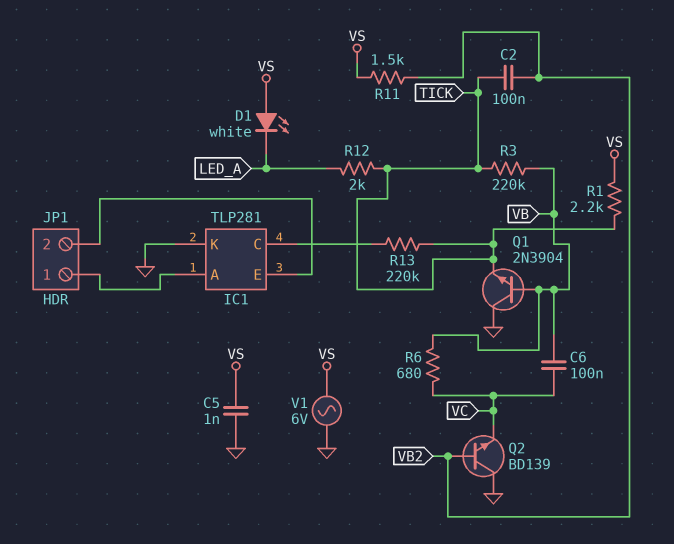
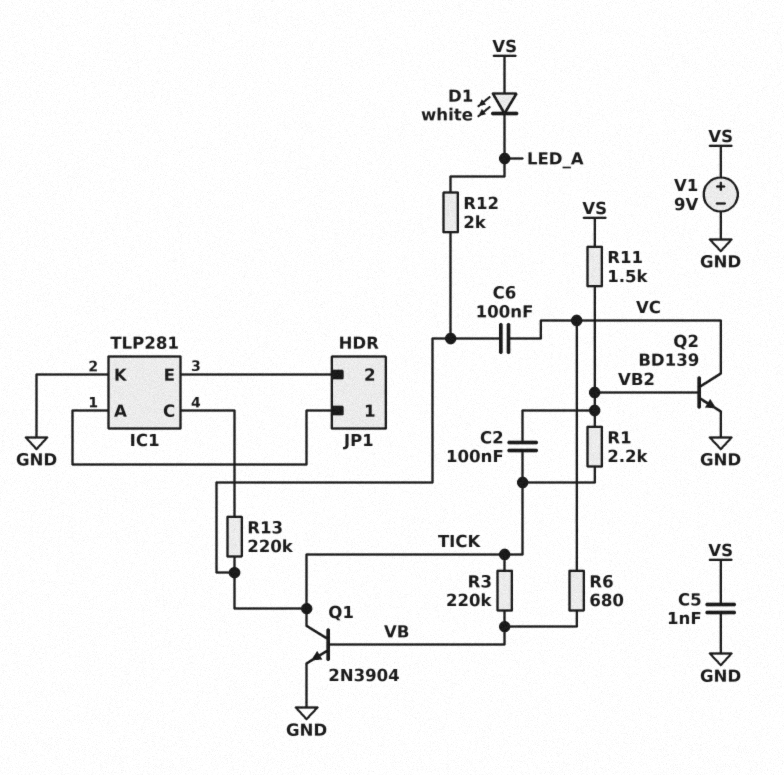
C6: 100nF (VB, VC) -> 100nF (TICK, VC)
Q1: NPN 2N3904 (B VB, C GND, E TICK) -> NPN 2N3904 (B VB, C TICK, E GND)
Q2: NPN BD139 (B VB2, C GND, E VC) -> NPN BD139 (B VB2, C VC, E GND)
R1: 2.2k (TICK, VS) -> 2.2k (TICK, VB2)
V1: AC 6V (GND, VS) -> 9V (plus VS, minus GND)

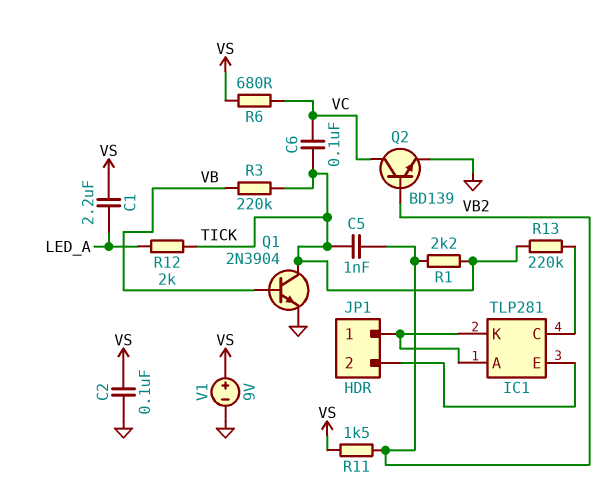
C1: none -> 2.2uF (LED_A, VS)
C2: 100nF (TICK, VB2) -> 100nF (GND, VS)
C5: 1nF (GND, VS) -> 1nF (TICK, VB2)
D1: LED white (A VS, K LED_A) -> none
IC1 pin K: GND -> IC1/A
R6: 680 (VB, VC) -> 680 (VC, VS)

